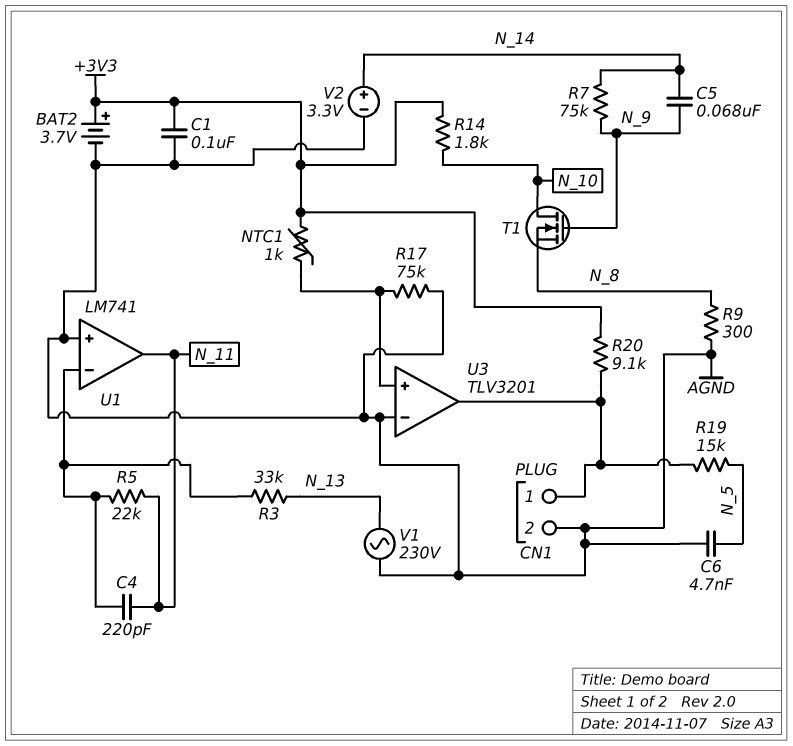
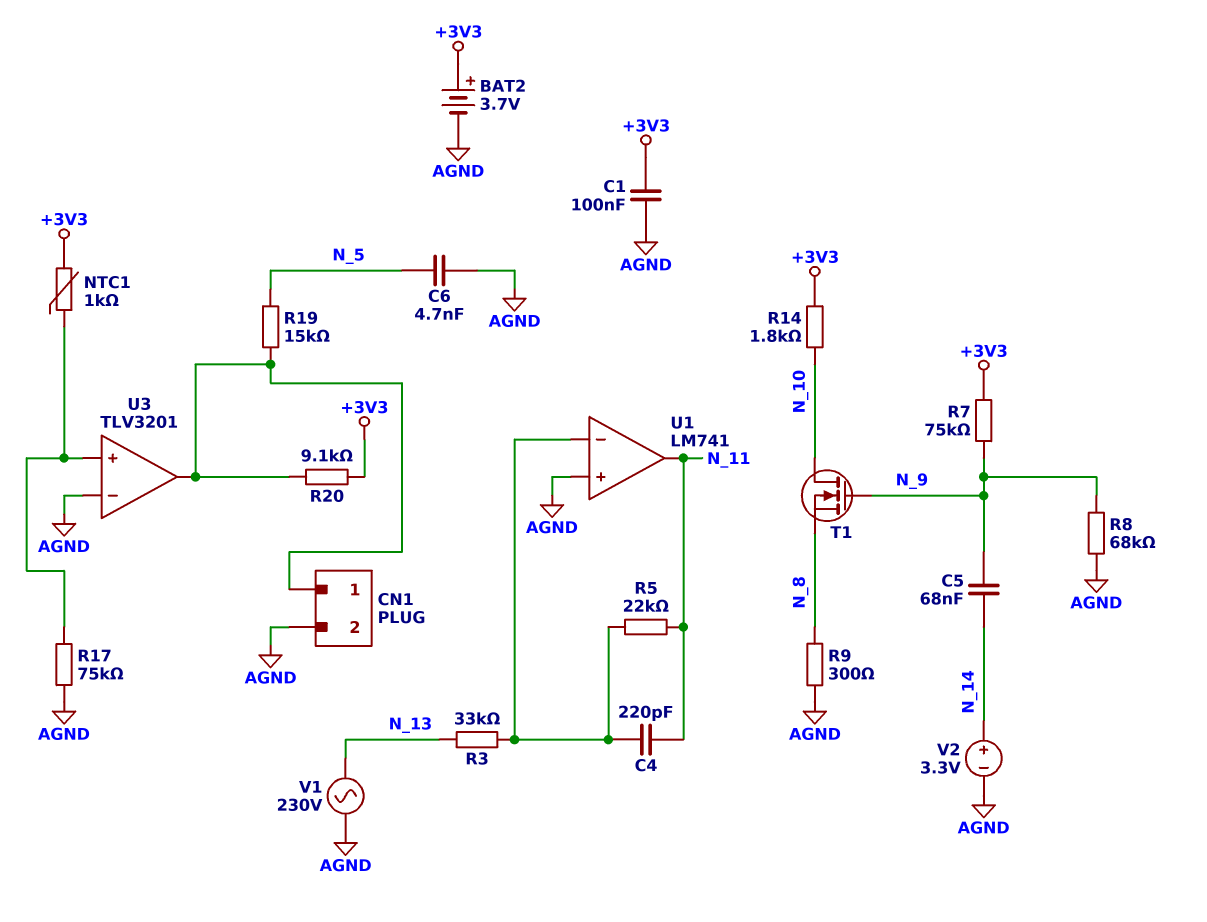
R7: 75k (N_9, N_14) -> 75k (+3V3, N_9)
R8: none -> 68k (AGND, N_9)

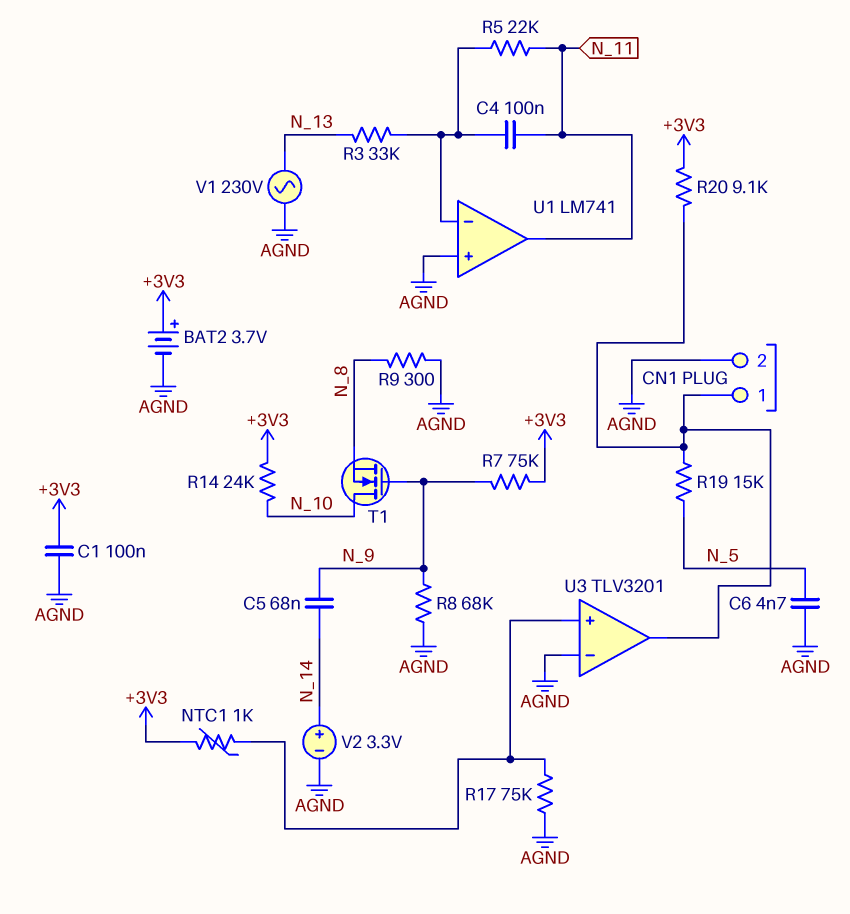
C4: 220pF (N_11, U1/in-) -> 100nF (N_11, U1/in-)
R14: 1.8k (+3V3, N_10) -> 24k (+3V3, N_10)

